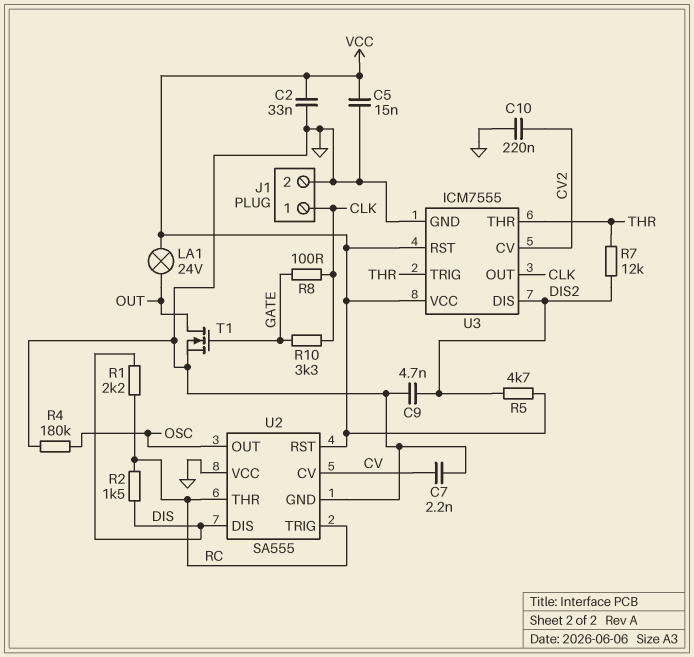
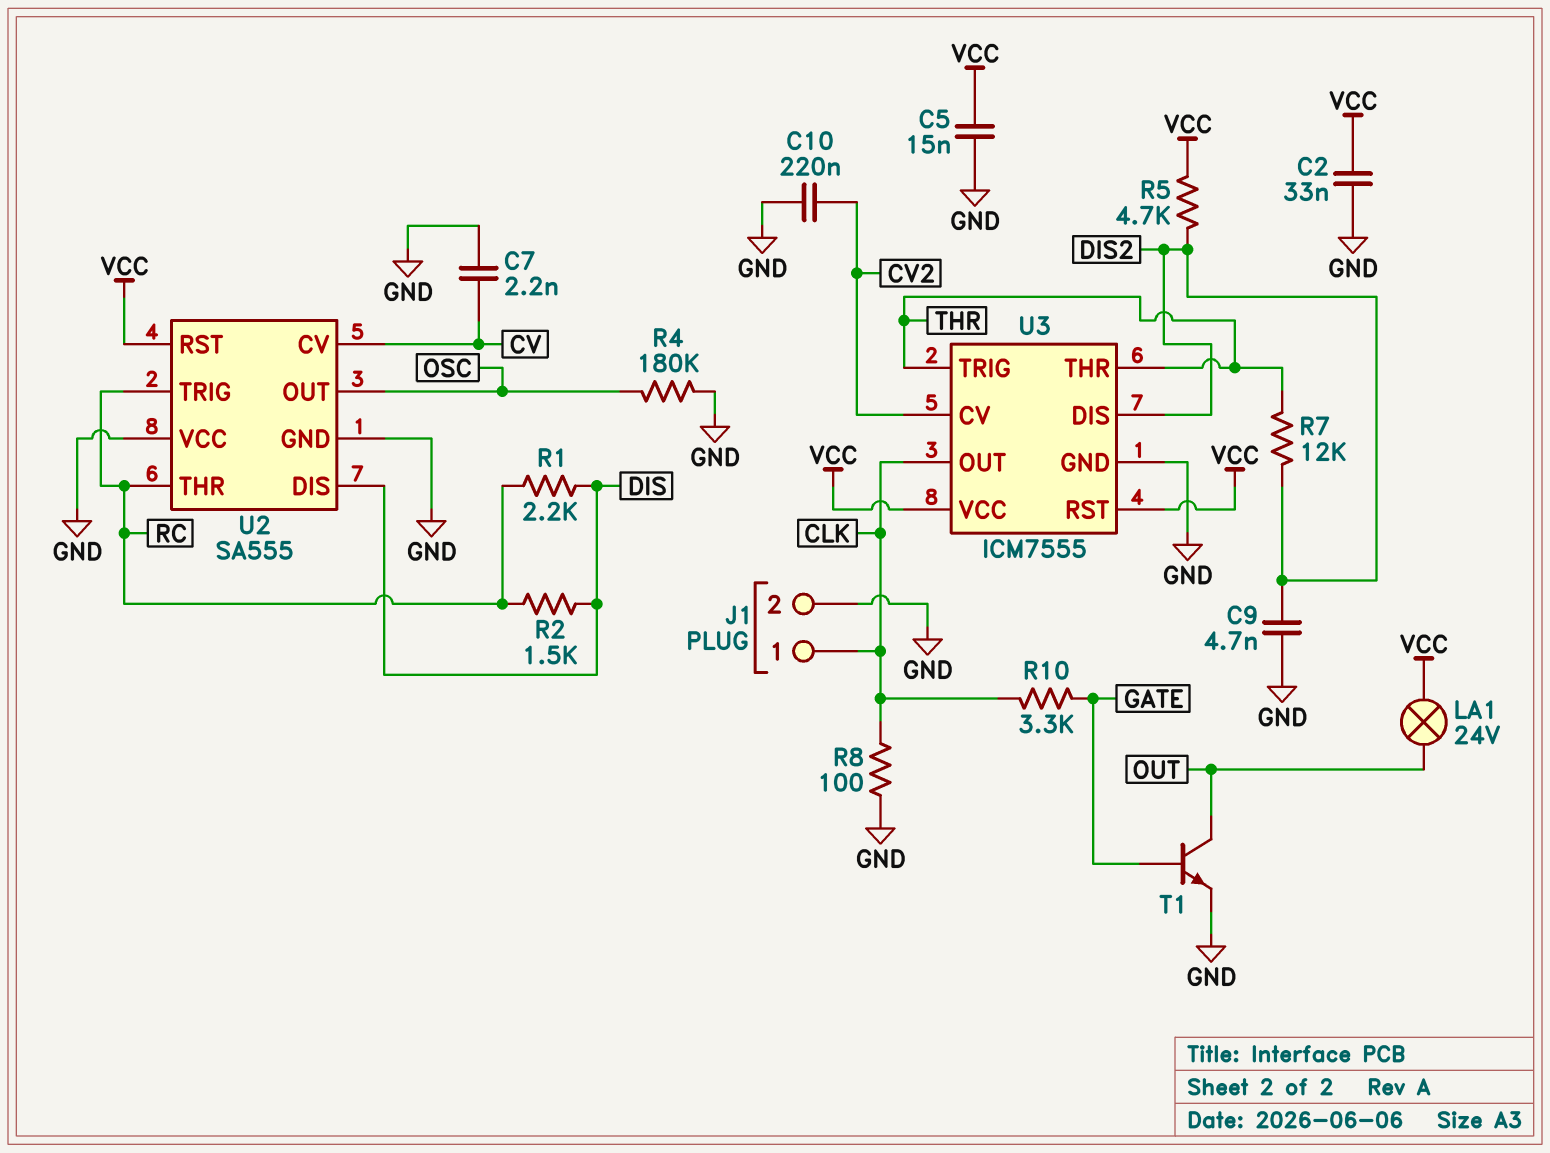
R8: 100 (CLK, GATE) -> 100 (CLK, GND)
T1: NMOS (G GATE, D OUT, S GND) -> NPN (B GATE, C OUT, E GND)

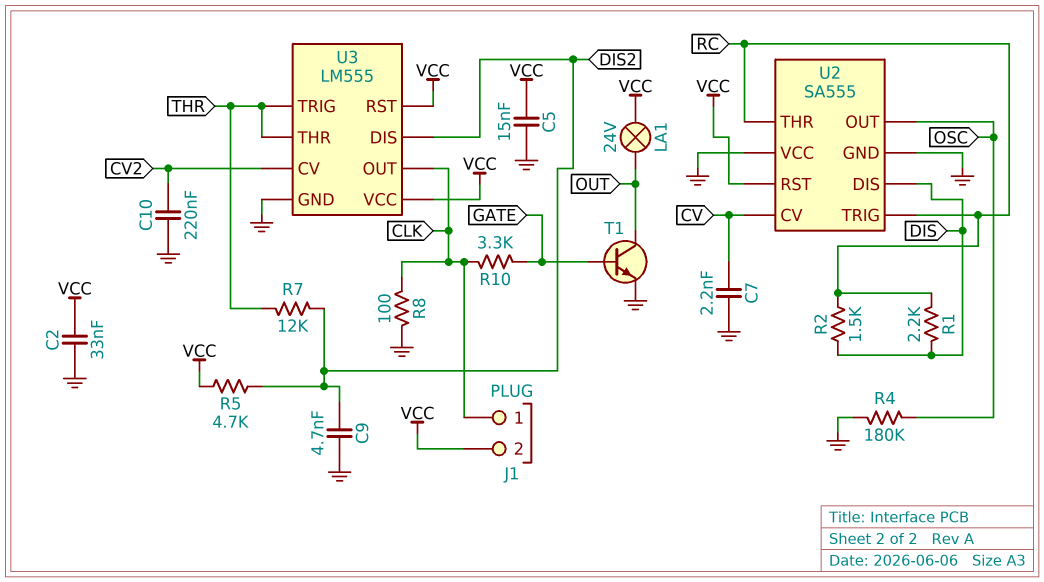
J1 pin 2: GND -> VCC
U3: ICM7555 -> LM555

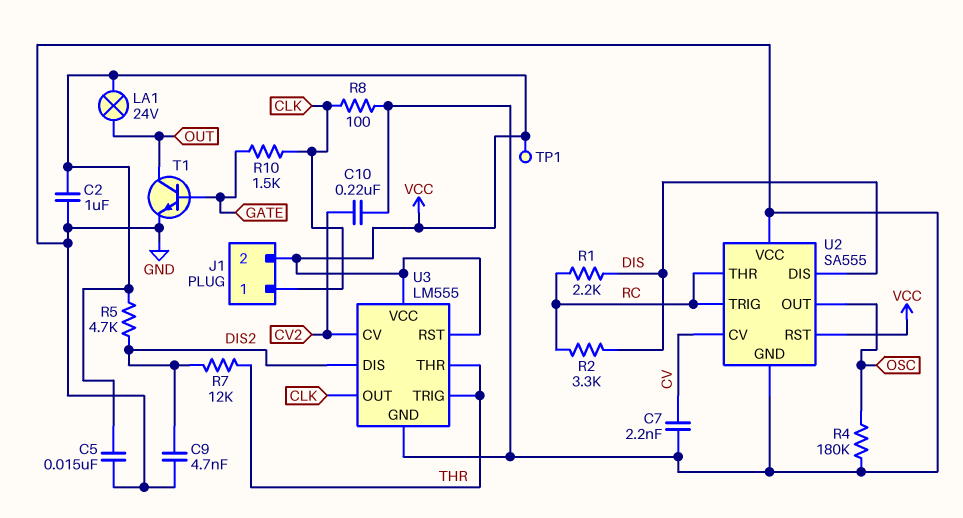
C2: 33nF (GND, VCC) -> 1uF (GND, VCC)
R2: 1.5k (DIS, RC) -> 3.3k (DIS, RC)
R10: 3.3k (CLK, GATE) -> 1.5k (CLK, GATE)
TP1: none -> test point (VCC)

